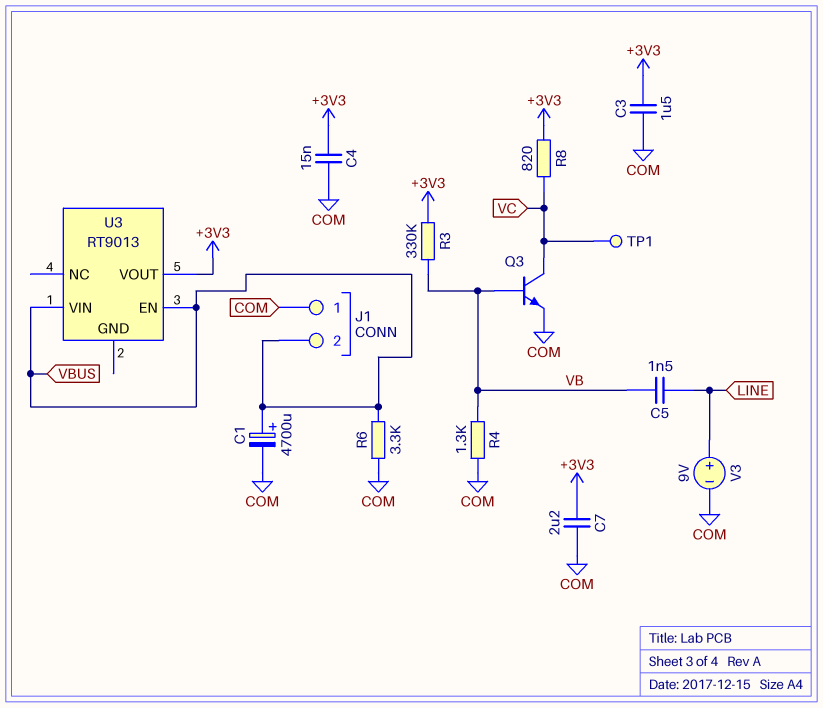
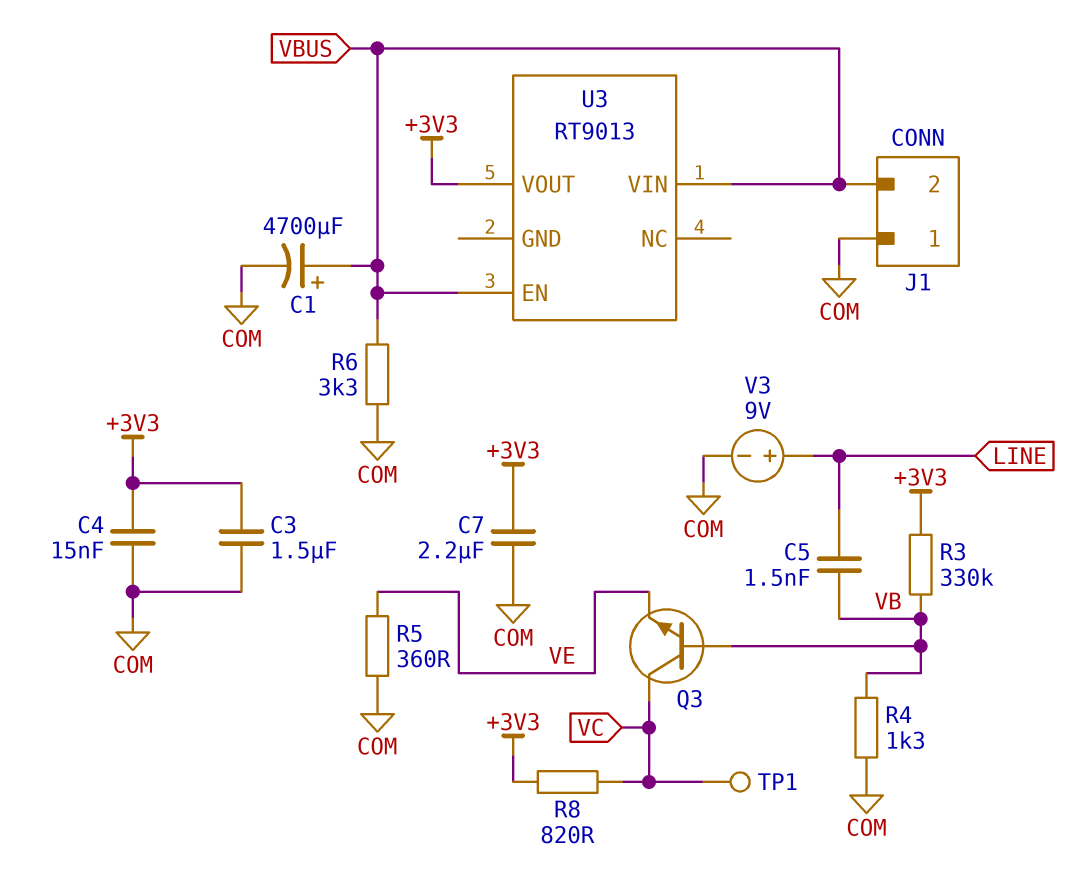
Q3: NPN (B VB, C VC, E COM) -> NPN (B VB, C VC, E VE)
R5: none -> 360 (COM, VE)

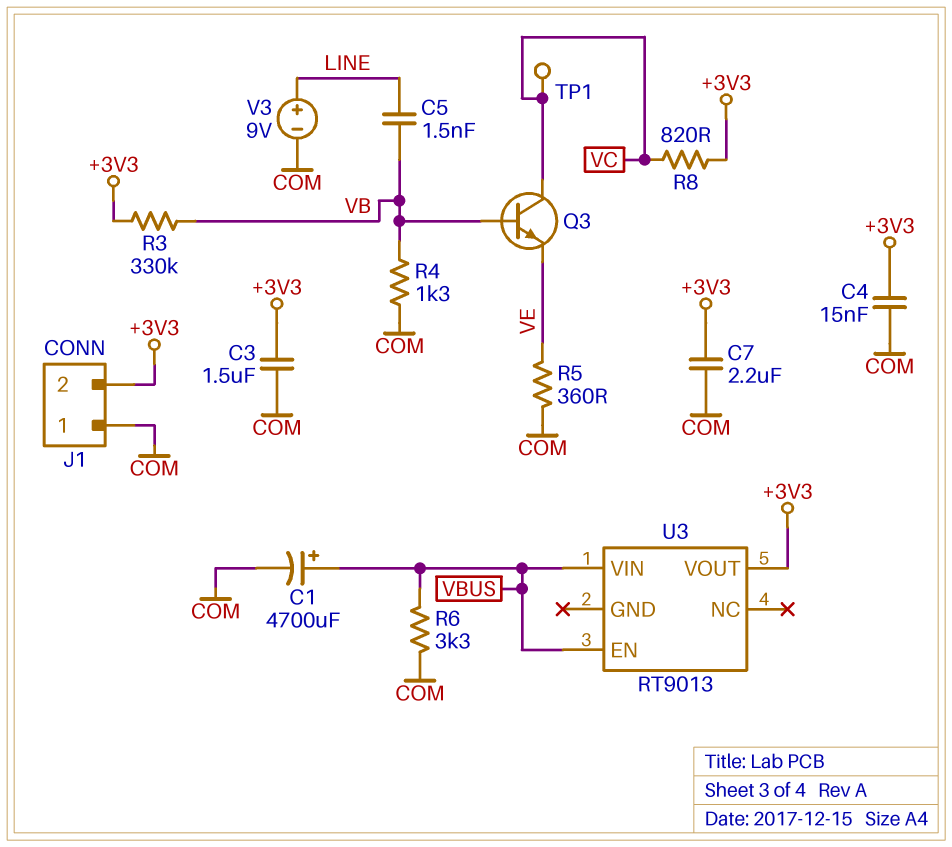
J1 pin 2: VBUS -> +3V3

